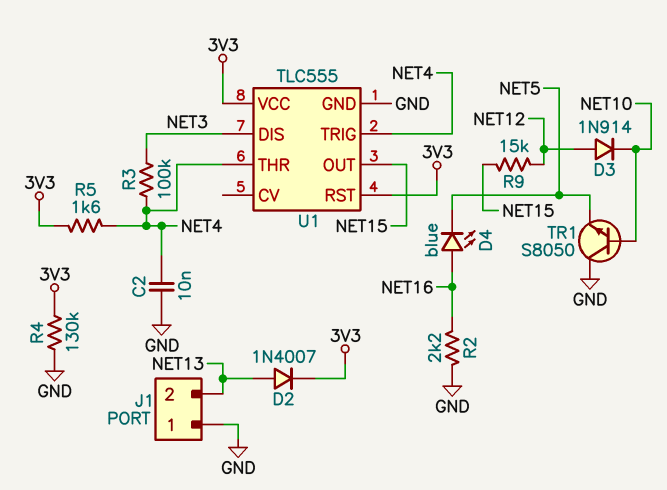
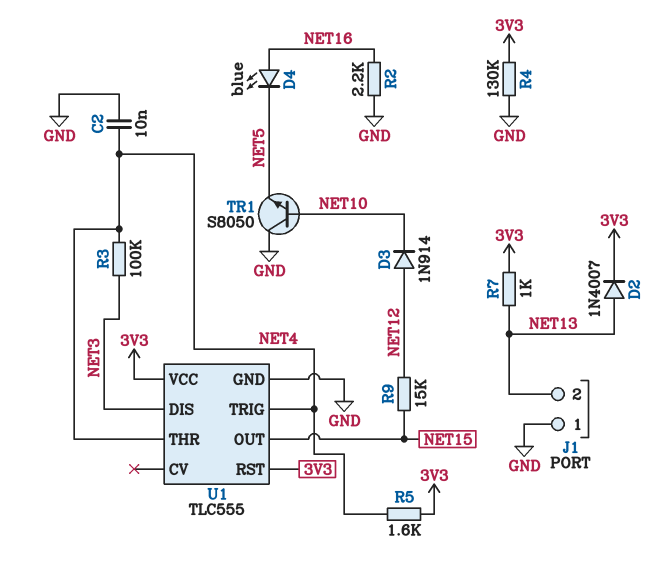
R7: none -> 1k (3V3, NET13)

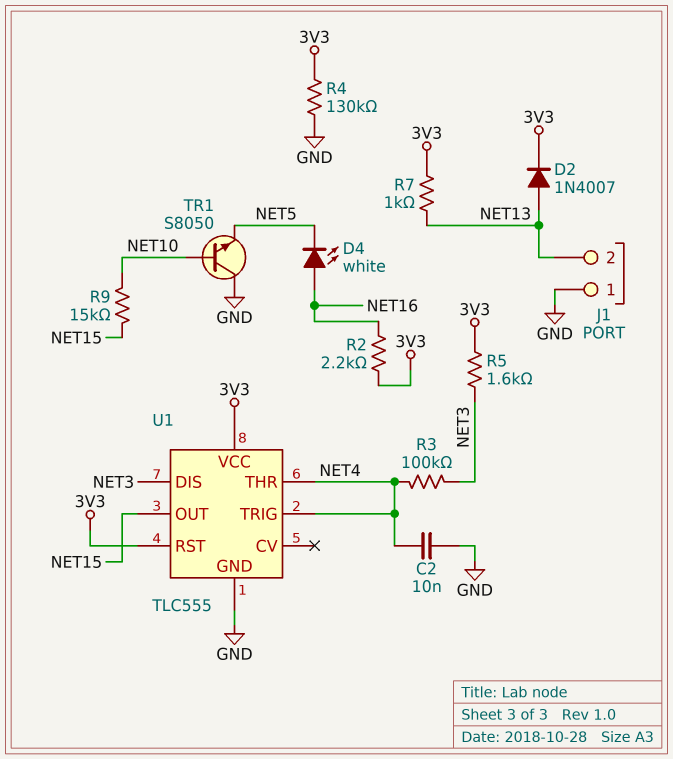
D3: diode 1N914 (A NET12, K NET10) -> none
D4: LED blue (A NET16, K NET5) -> LED white (A NET16, K NET5)
R2: 2.2k (GND, NET16) -> 2.2k (3V3, NET16)
R5: 1.6k (3V3, NET4) -> 1.6k (3V3, NET3)
R9: 15k (NET12, NET15) -> 15k (NET10, NET15)

